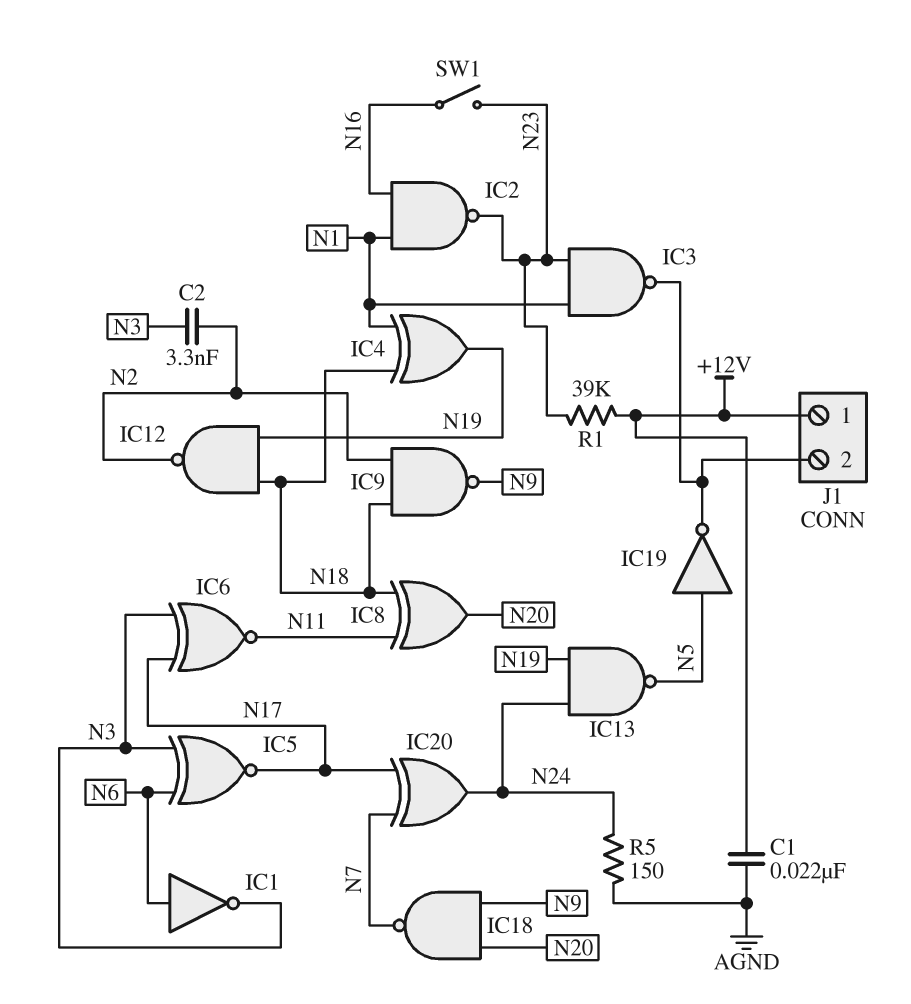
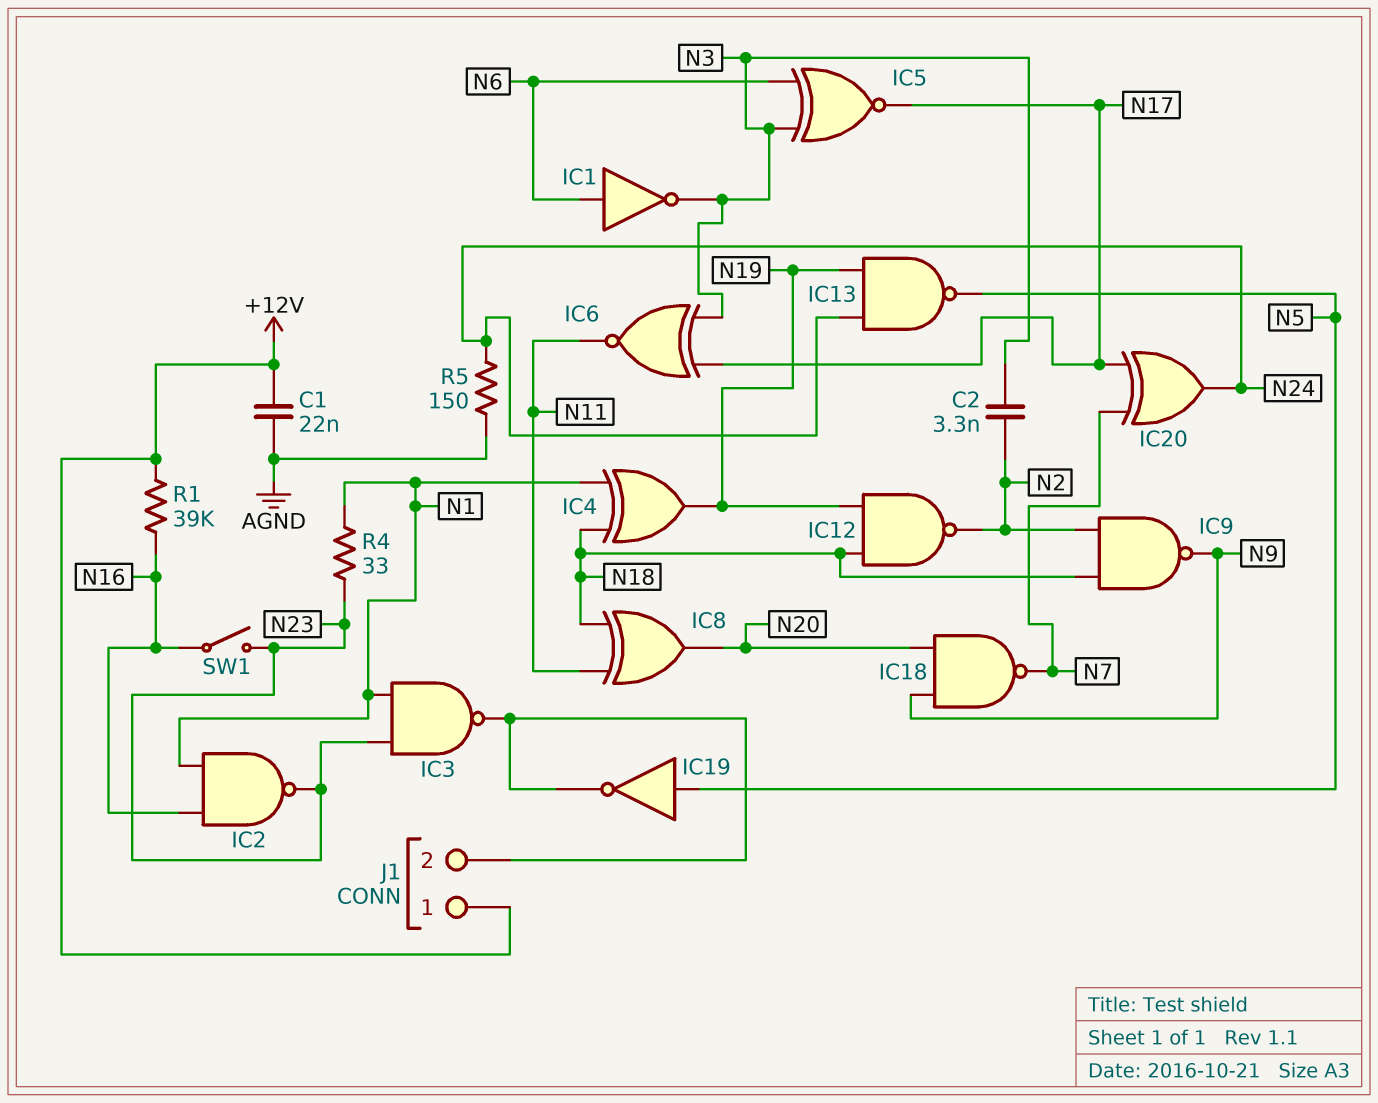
R1: 39k (+12V, N23) -> 39k (+12V, N16)
R4: none -> 33 (N1, N23)

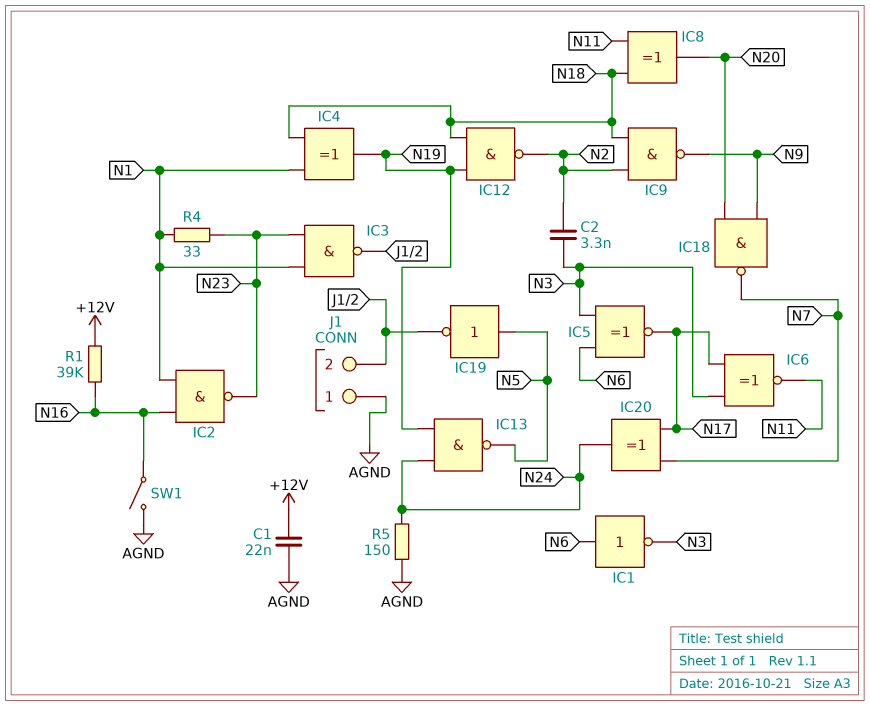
J1 pin 1: +12V -> AGND
SW1: switch (N16, N23) -> switch (AGND, N16)

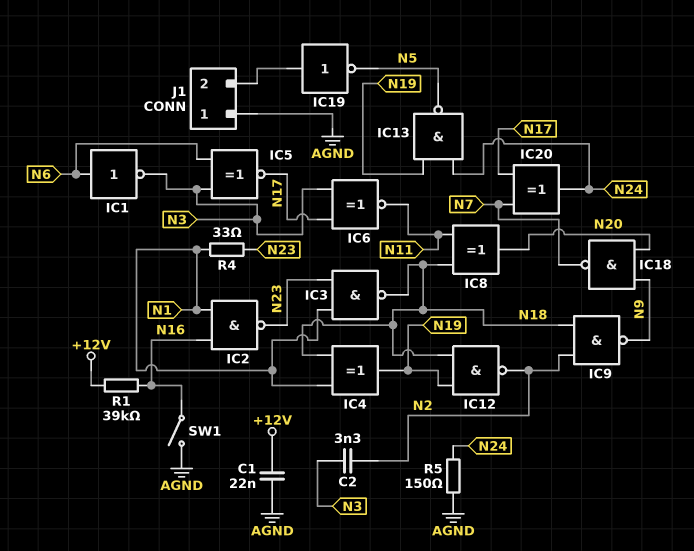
IC3: NAND (in N1, in N23, out J1/2) -> NAND (in N1, in N23, out N18)
IC19: NOT (in N5, out J1/2) -> NOT (in J1/2, out N5)

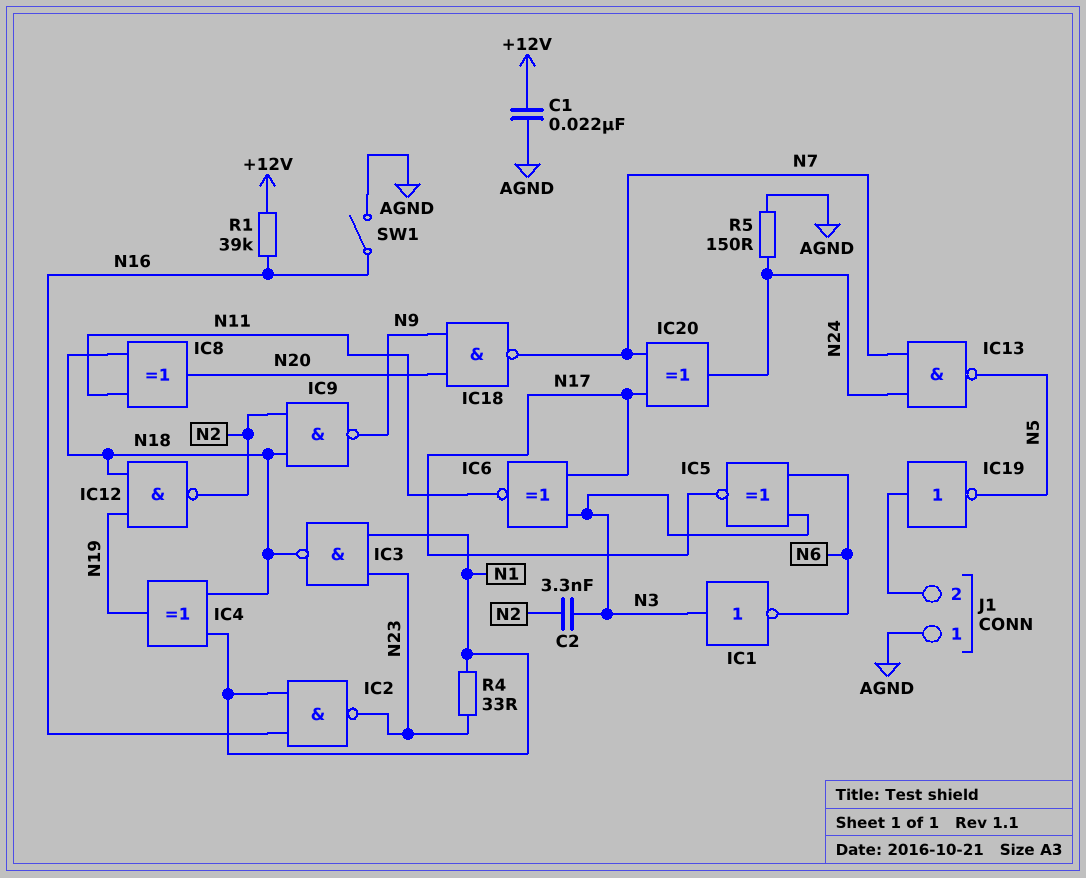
IC1: NOT (in N6, out N3) -> NOT (in N3, out N6)
IC13: NAND (in N19, in N24, out N5) -> NAND (in N7, in N24, out N5)

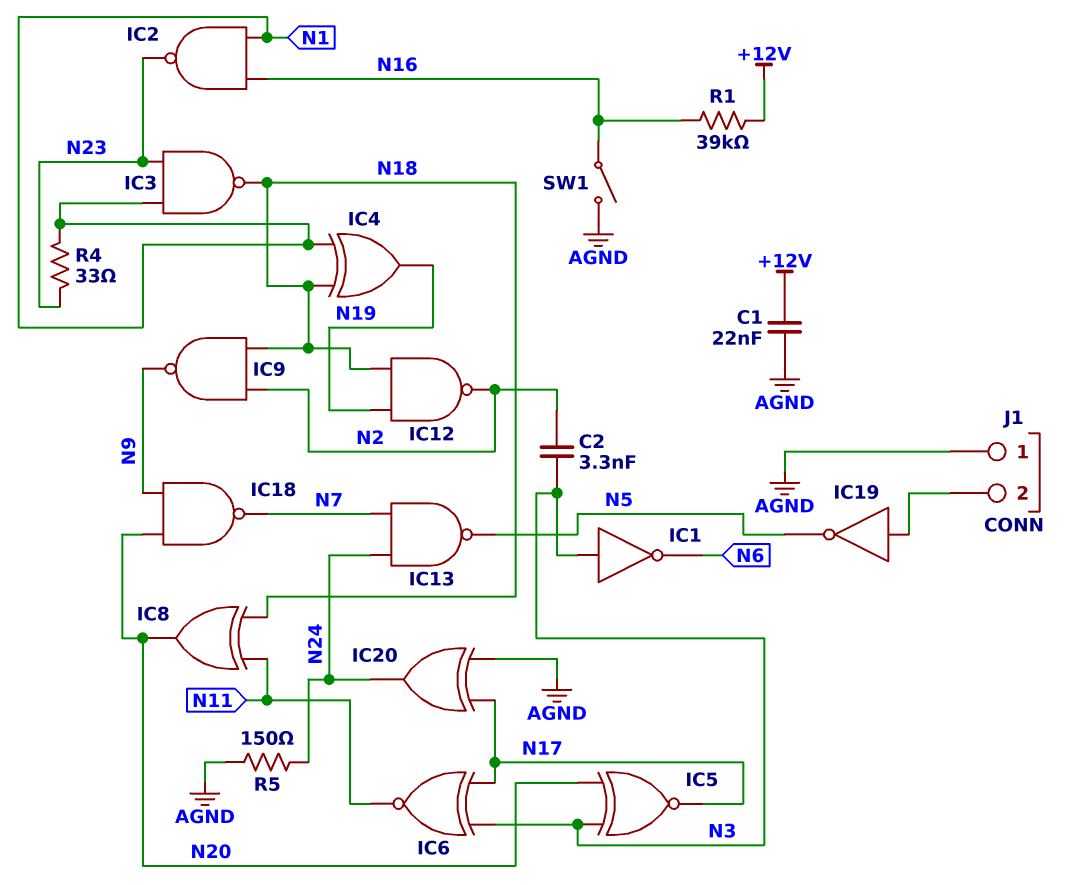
IC5: XNOR (in N3, in N6, out N17) -> XNOR (in N3, in N20, out N17)
IC20: XOR (in N7, in N17, out N24) -> XOR (in AGND, in N17, out N24)

